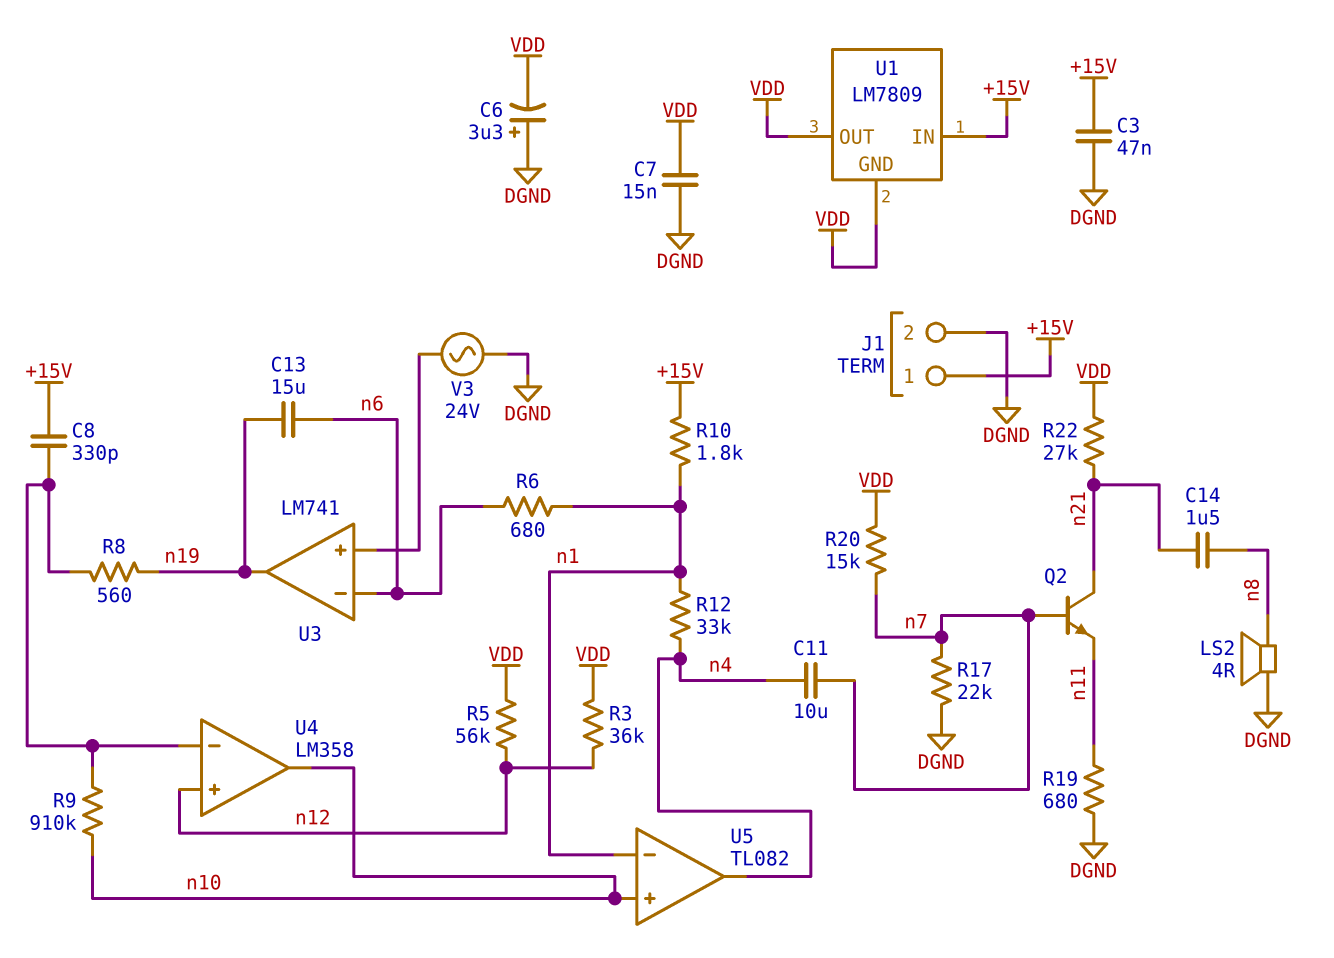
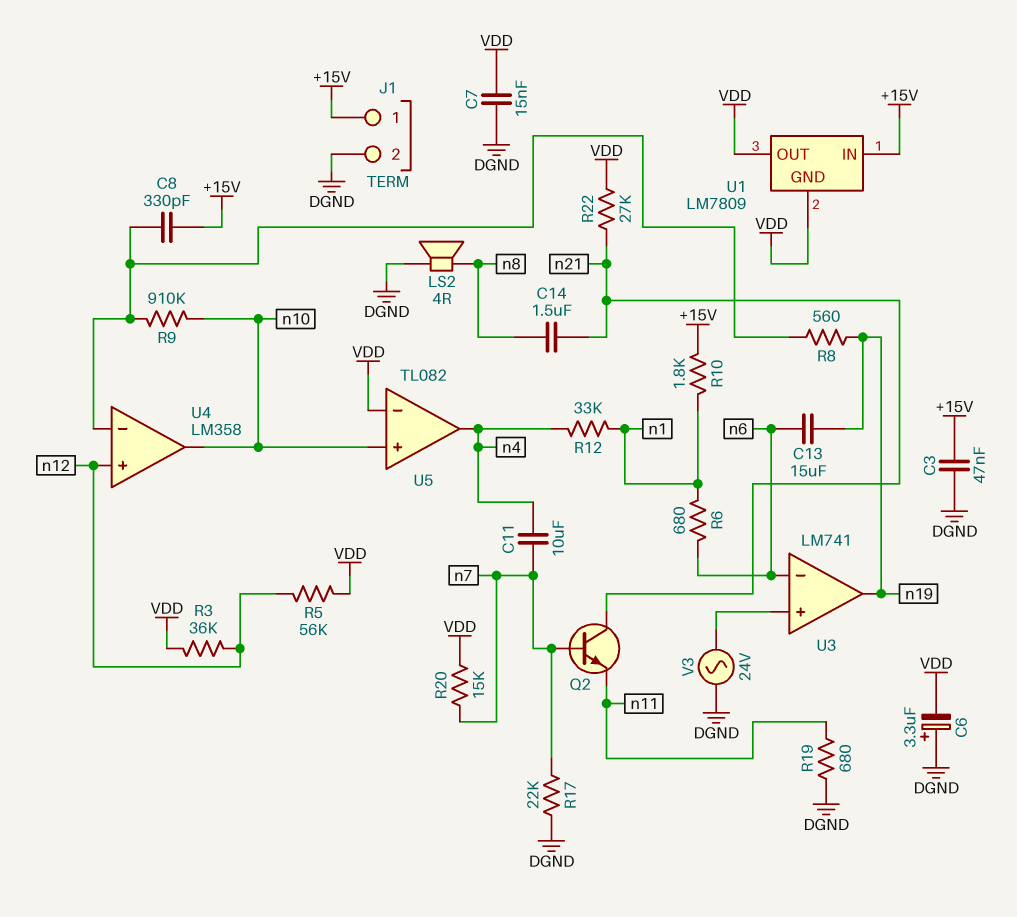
U5 pin in-: n1 -> VDD

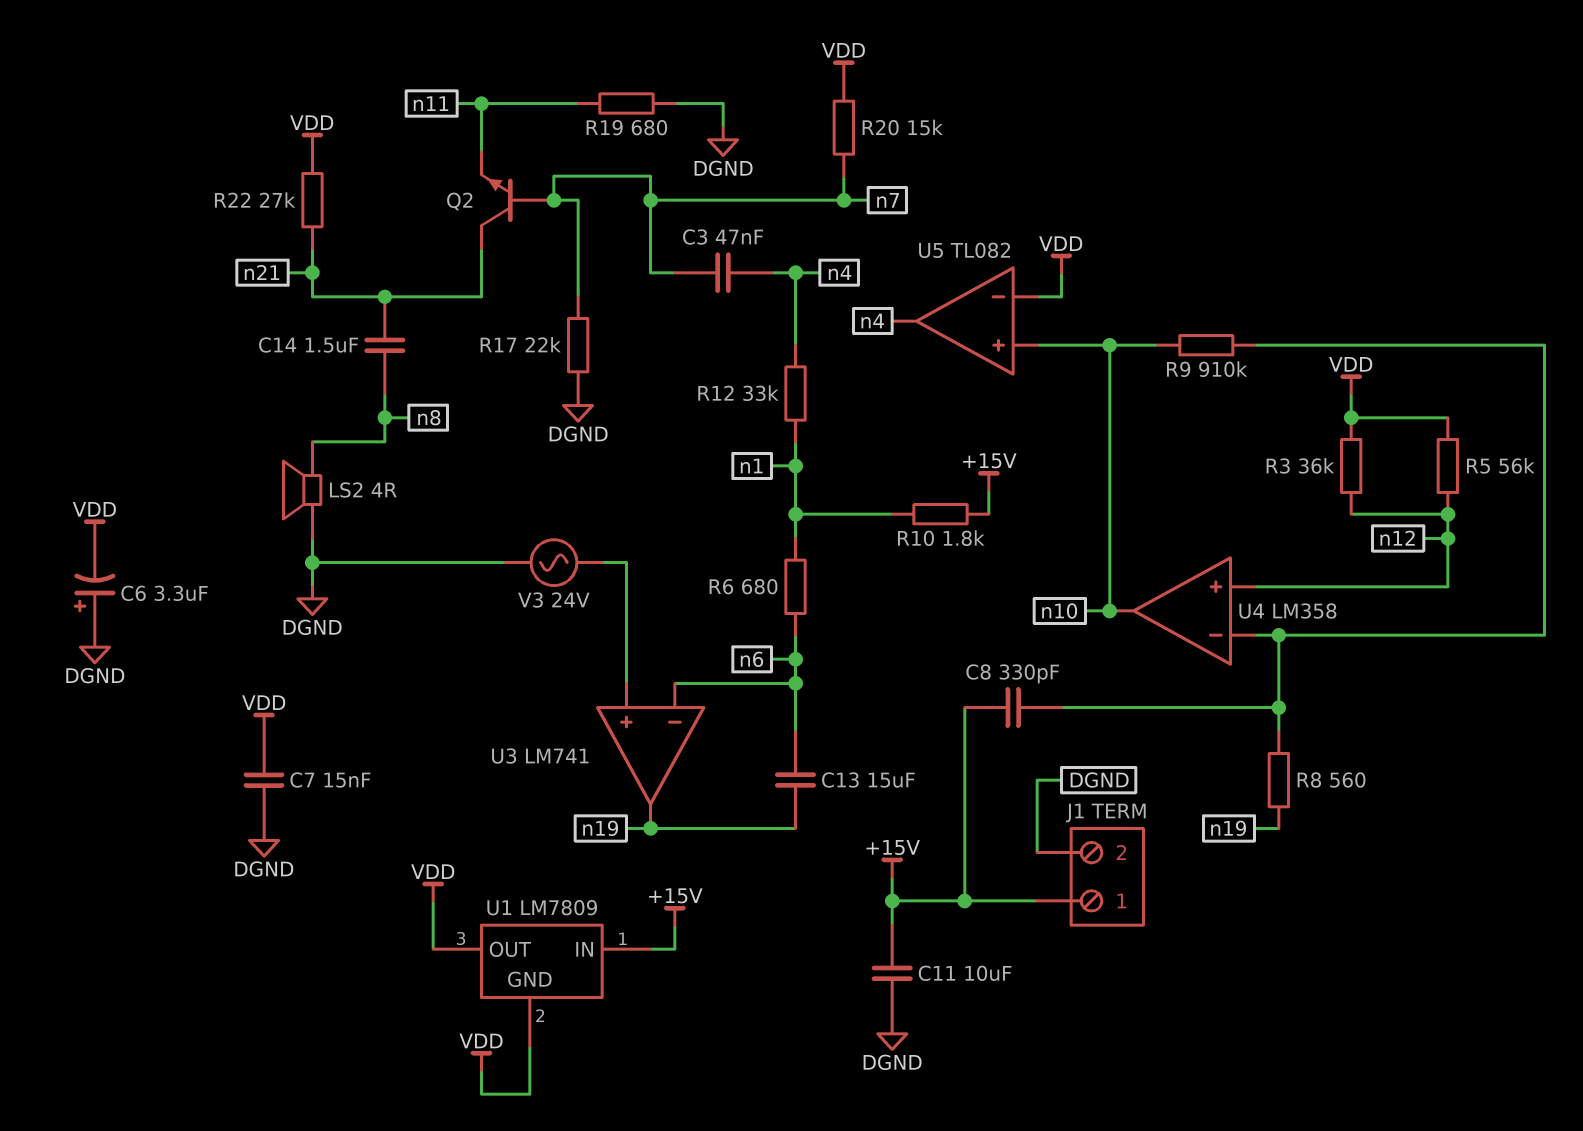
C3: 47nF (+15V, DGND) -> 47nF (n4, n7)
C11: 10uF (n4, n7) -> 10uF (+15V, DGND)

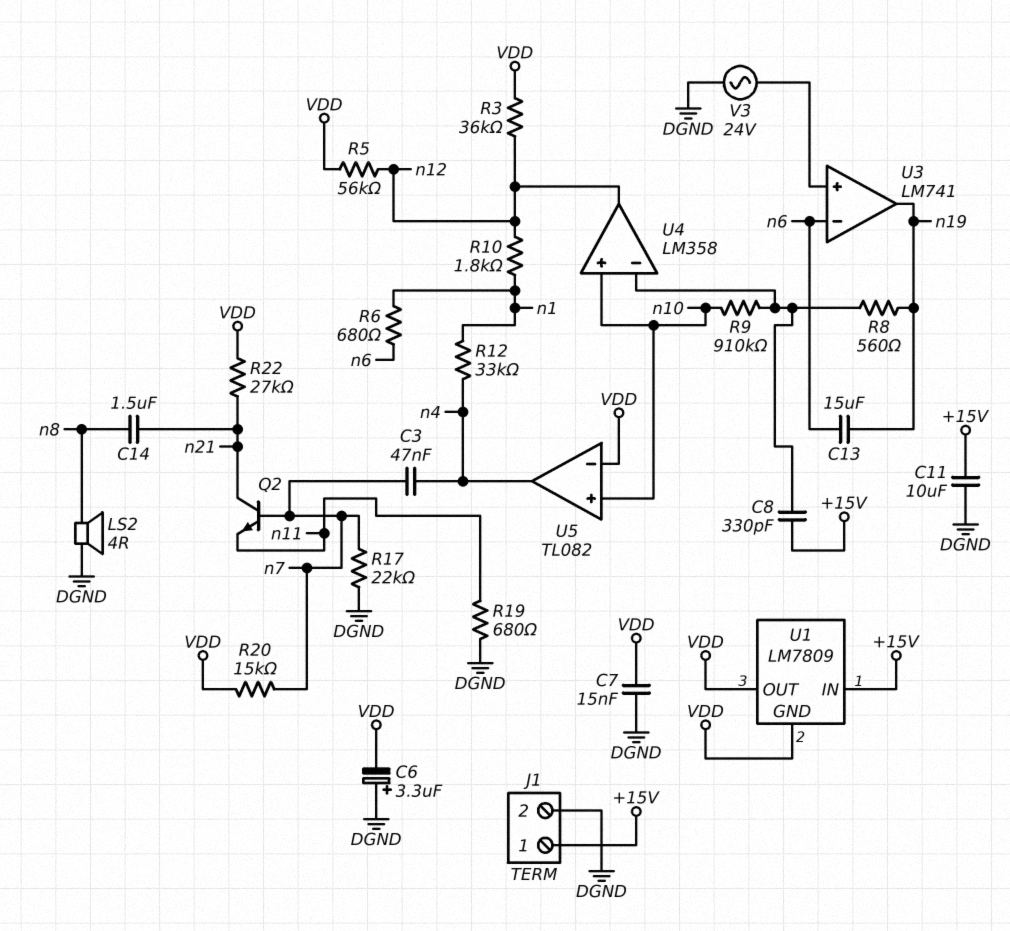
R10: 1.8k (+15V, n1) -> 1.8k (n1, n12)
U4 pin in+: n12 -> n10
U4 pin out: n10 -> n12

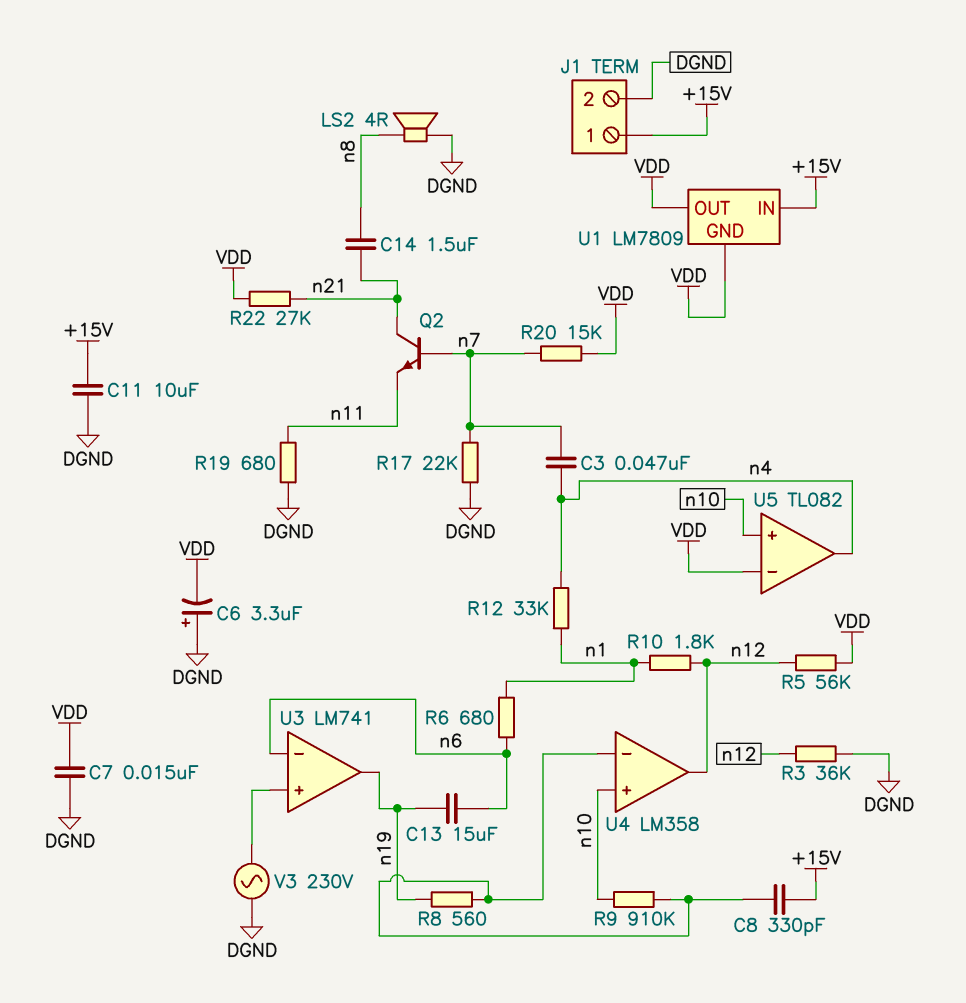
R3: 36k (VDD, n12) -> 36k (DGND, n12)
V3: AC 24V (DGND, U3/in+) -> AC 230V (DGND, U3/in+)

